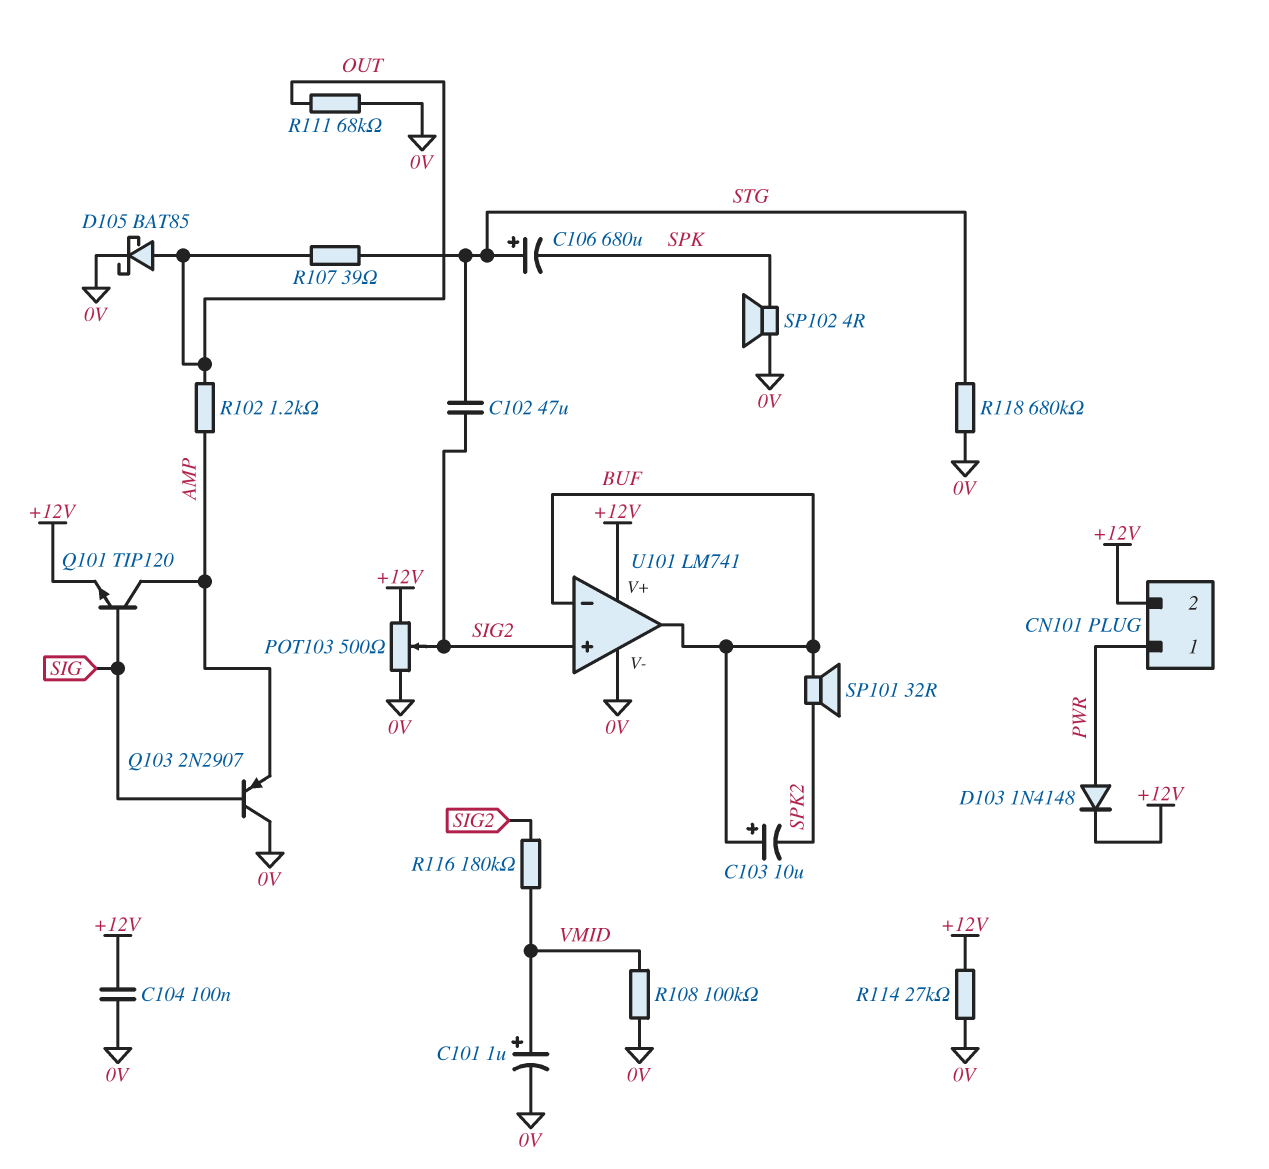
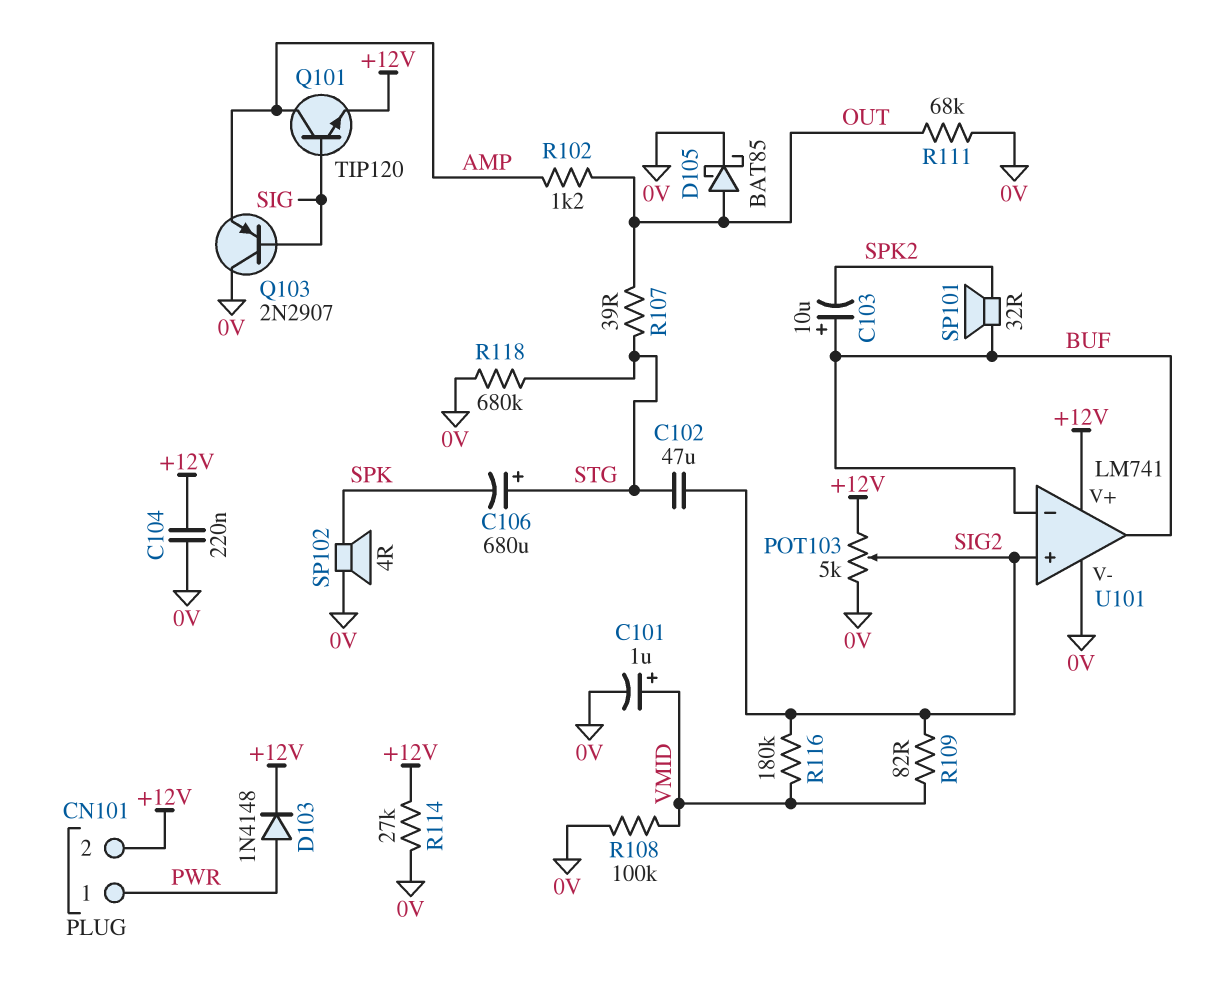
C104: 100nF (+12V, 0V) -> 220nF (+12V, 0V)
POT103: 500 (+12V, 0V, wiper SIG2) -> 5k (+12V, 0V, wiper SIG2)
R109: none -> 82 (SIG2, VMID)

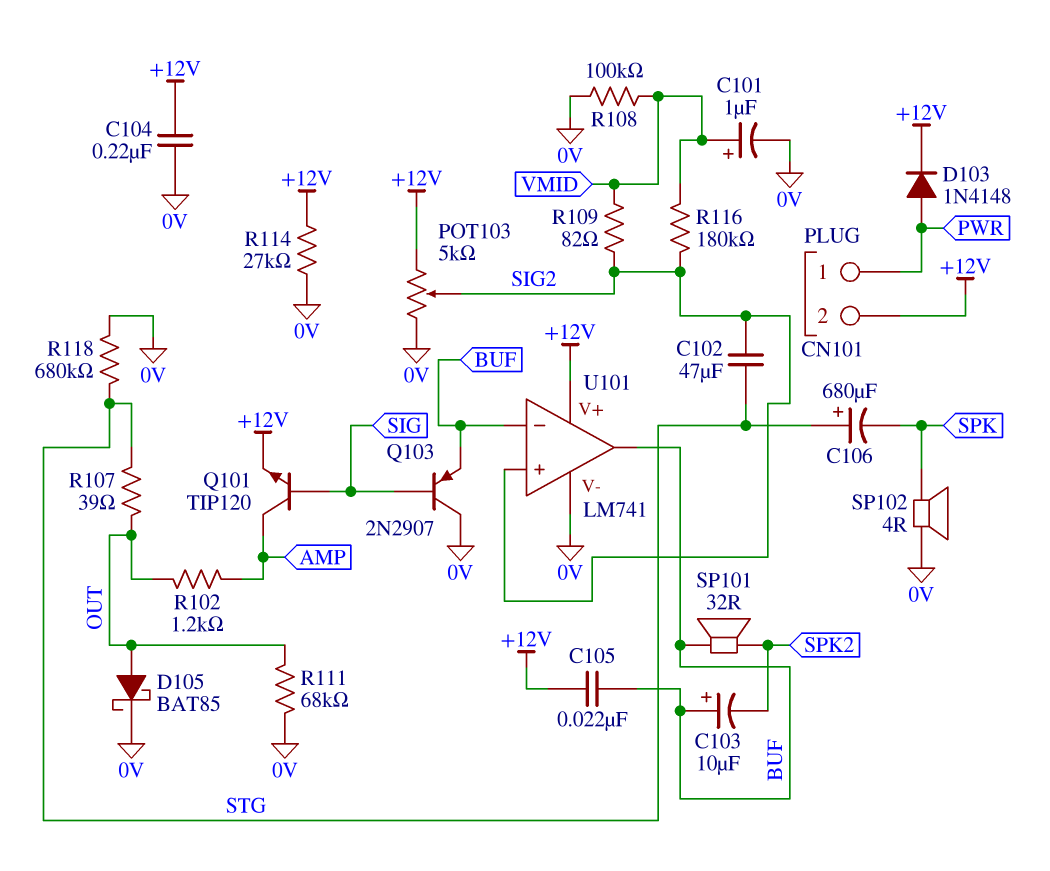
C105: none -> 22nF (+12V, BUF)
Q103: PNP 2N2907 (B SIG, C 0V, E AMP) -> PNP 2N2907 (B SIG, C 0V, E BUF)

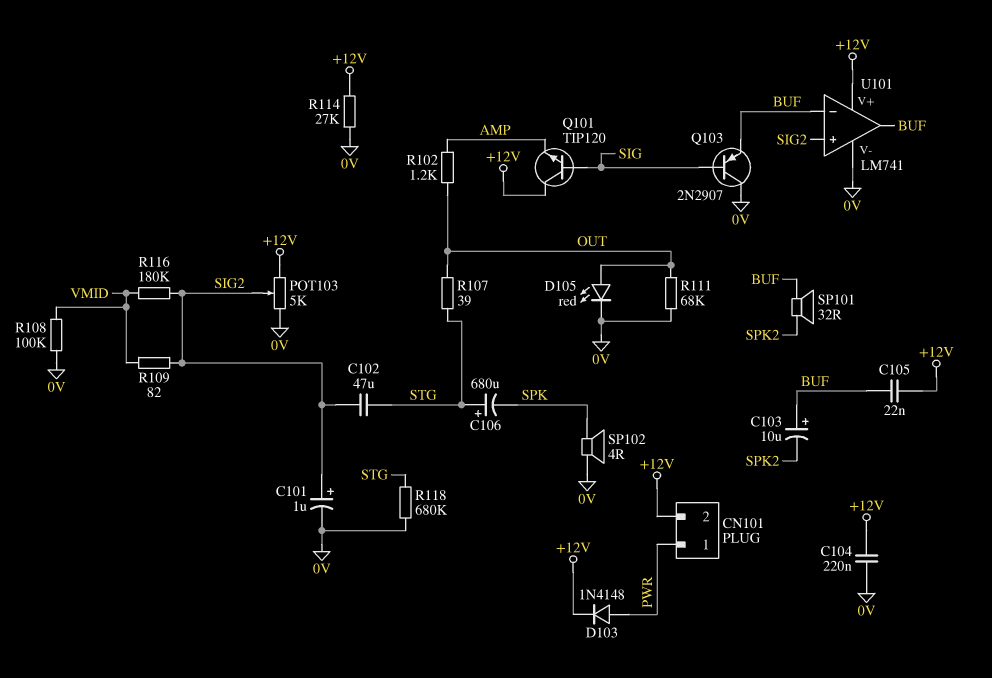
C101: 1uF (plus VMID, minus 0V) -> 1uF (plus SIG2, minus 0V)
D105: schottky BAT85 (A OUT, K 0V) -> LED red (A OUT, K 0V)
Q101: NPN TIP120 (B SIG, C AMP, E +12V) -> NPN TIP120 (B SIG, C +12V, E AMP)

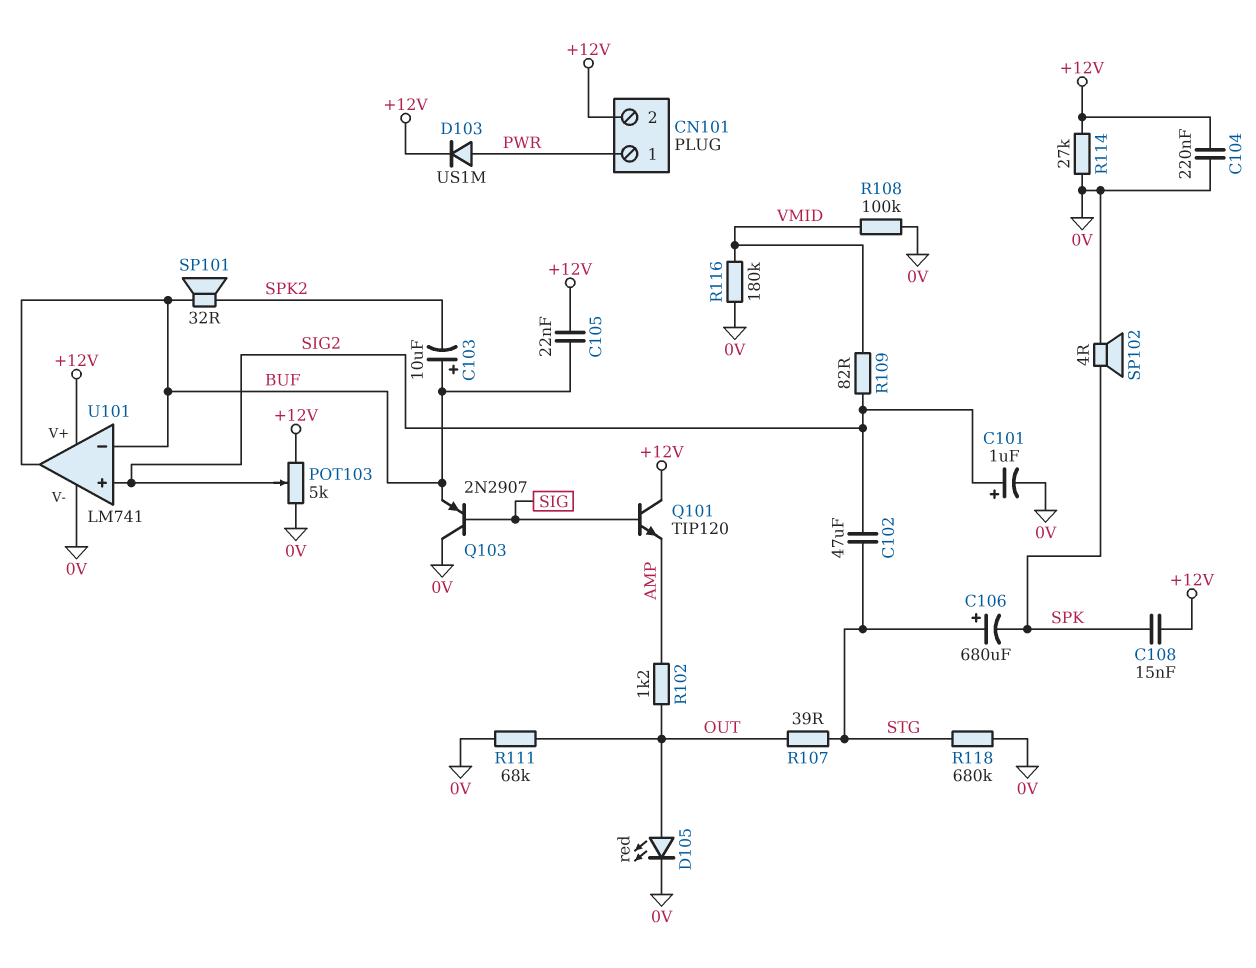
C108: none -> 15nF (+12V, SPK)
D103: diode 1N4148 (A PWR, K +12V) -> diode US1M (A PWR, K +12V)
R116: 180k (SIG2, VMID) -> 180k (0V, VMID)

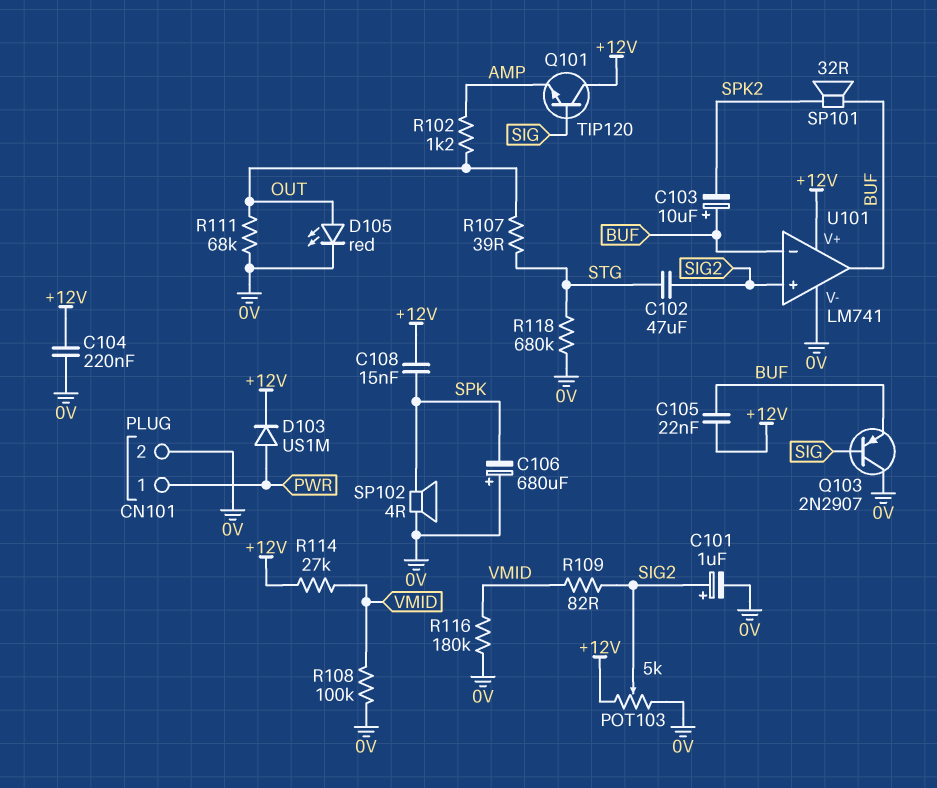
C106: 680uF (plus STG, minus SPK) -> 680uF (plus 0V, minus SPK)
CN101 pin 2: +12V -> 0V
R114: 27k (+12V, 0V) -> 27k (+12V, VMID)

